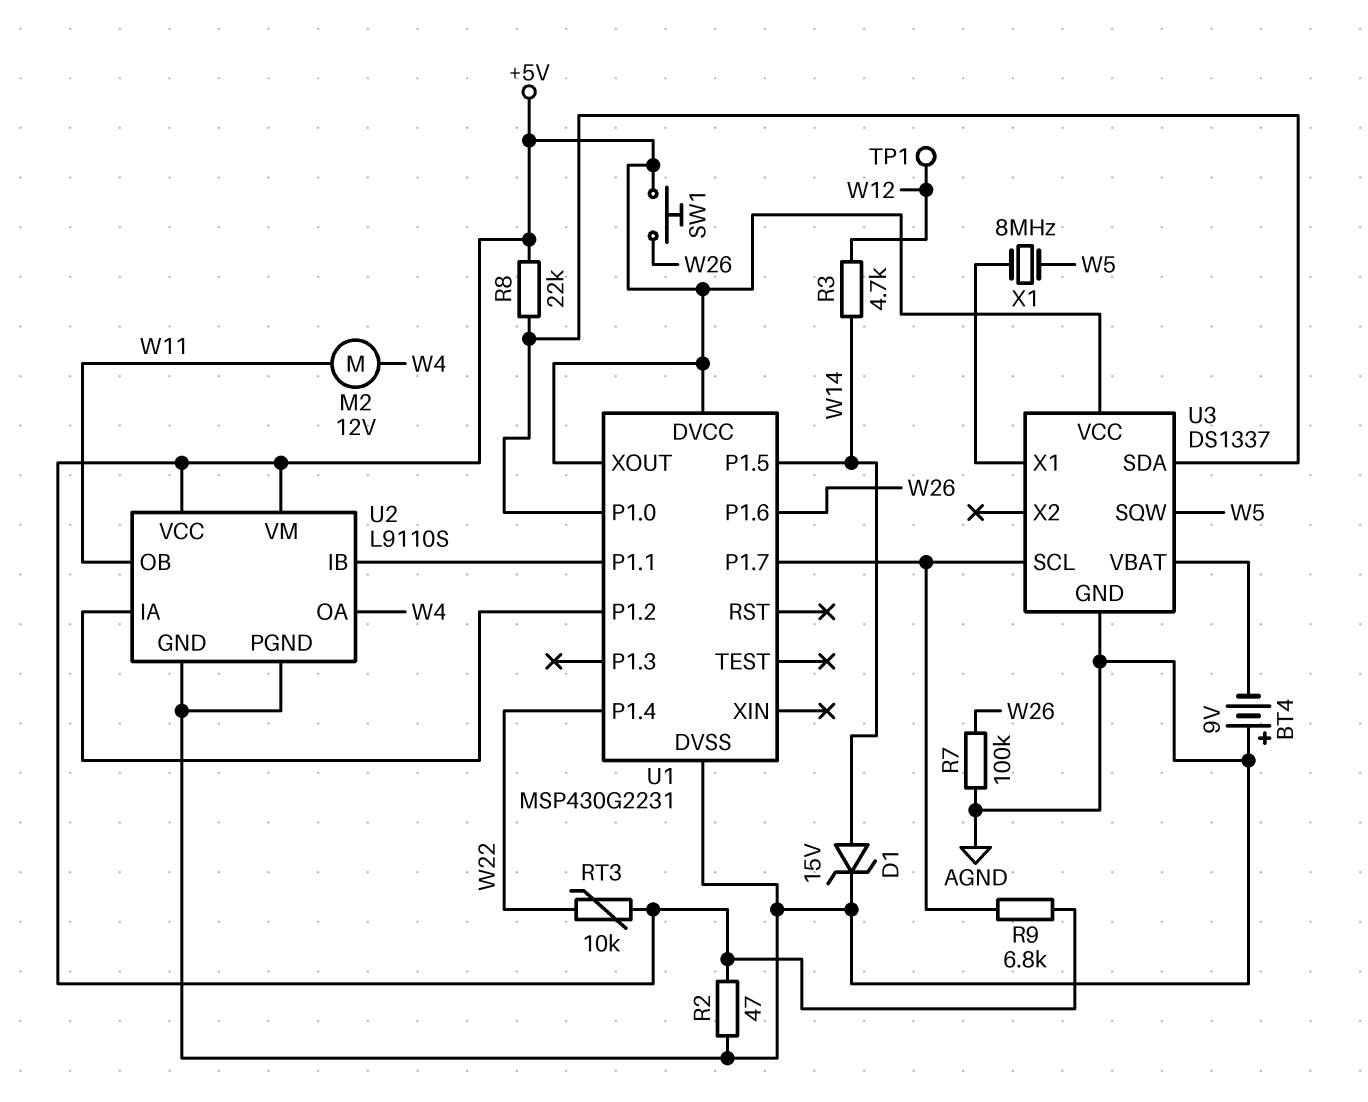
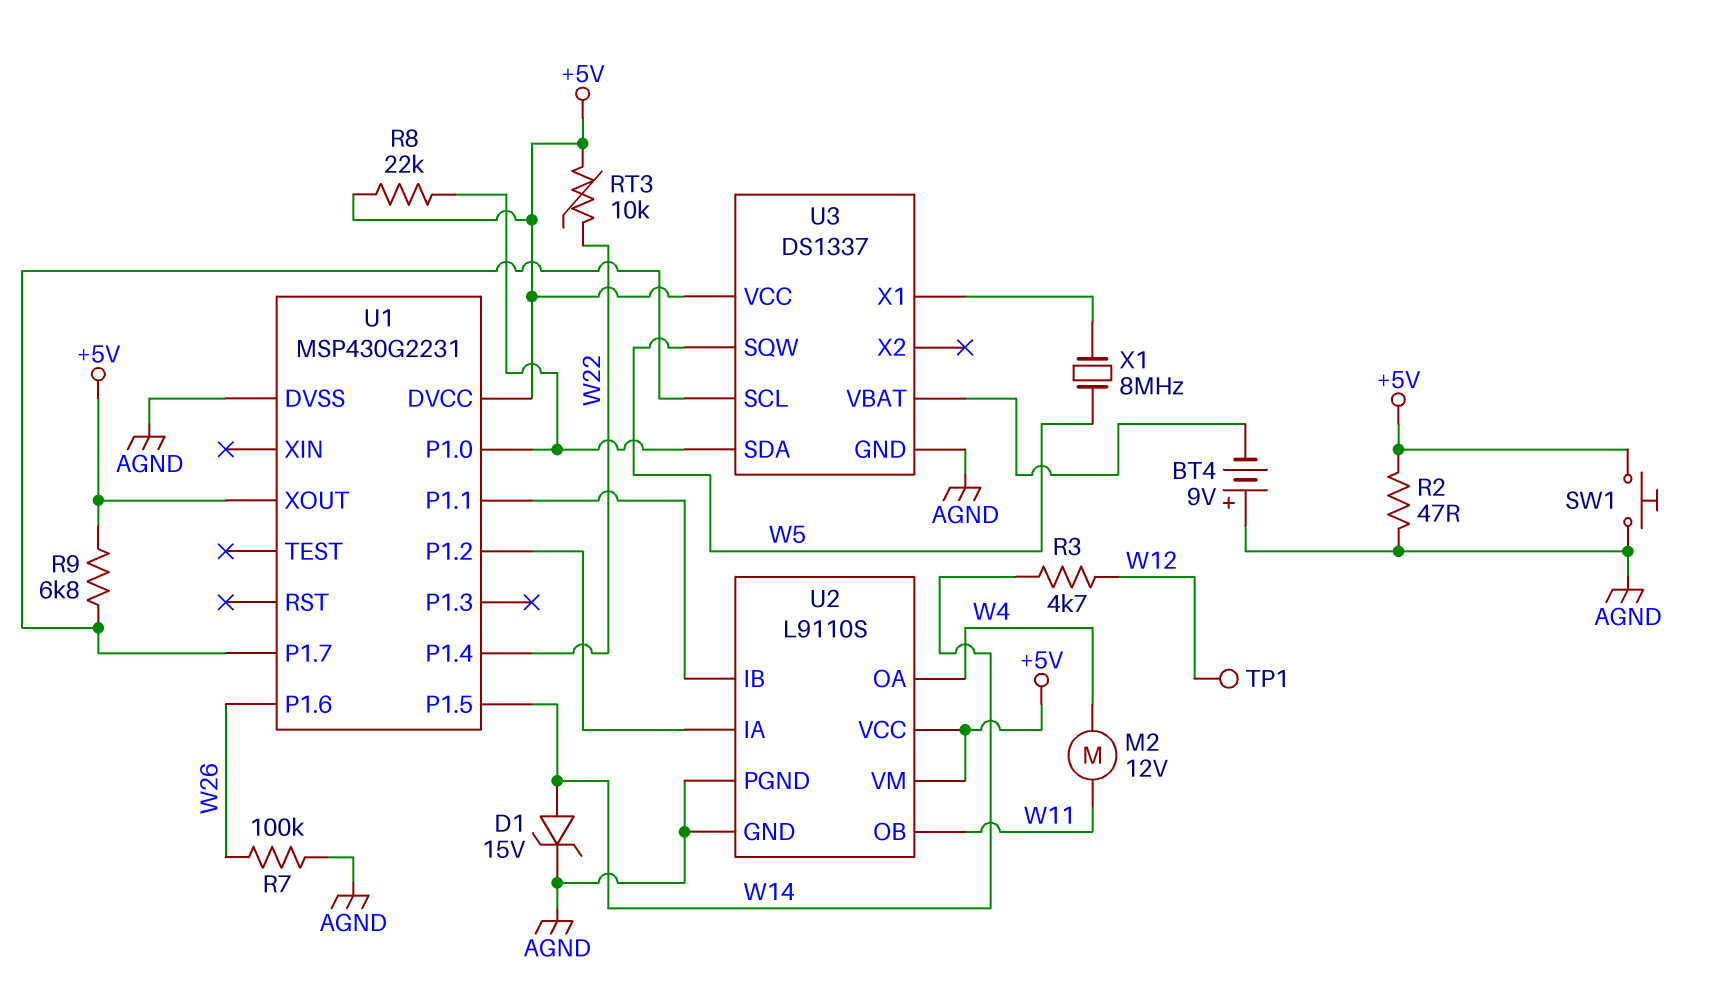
SW1: button (+5V, W26) -> button (+5V, AGND)

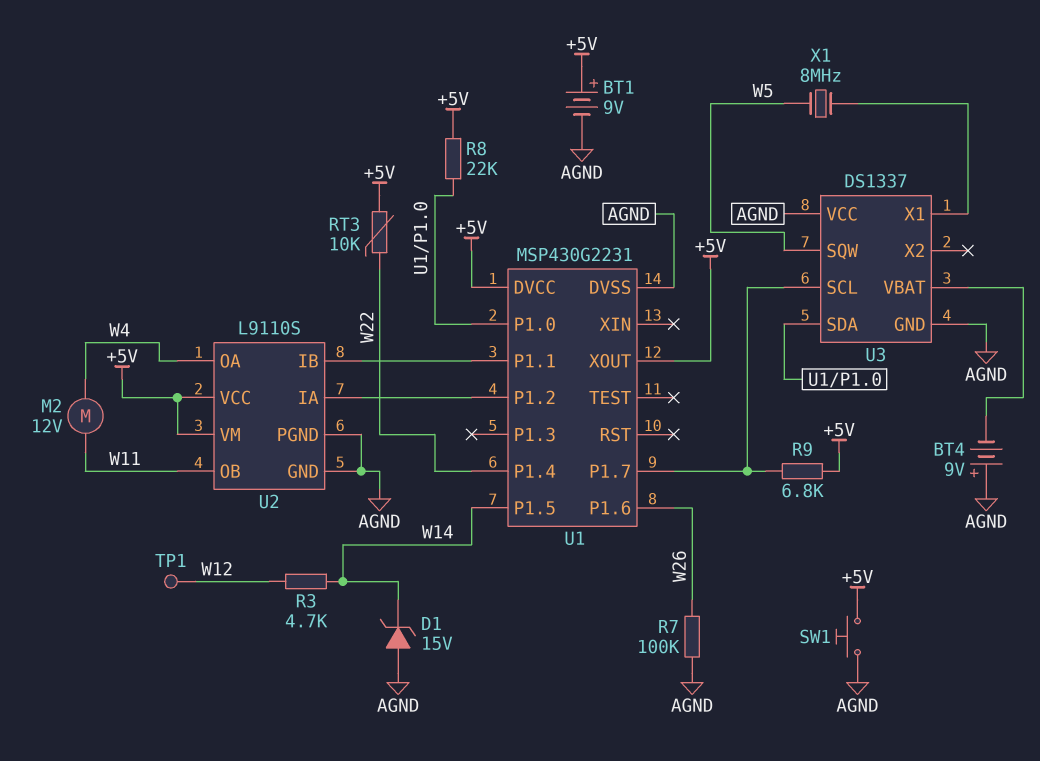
BT1: none -> 9V (plus +5V, minus AGND)
D1: zener 15V (A W14, K AGND) -> zener 15V (A AGND, K W14)
R2: 47 (+5V, AGND) -> none
U3 pin VCC: +5V -> AGND

